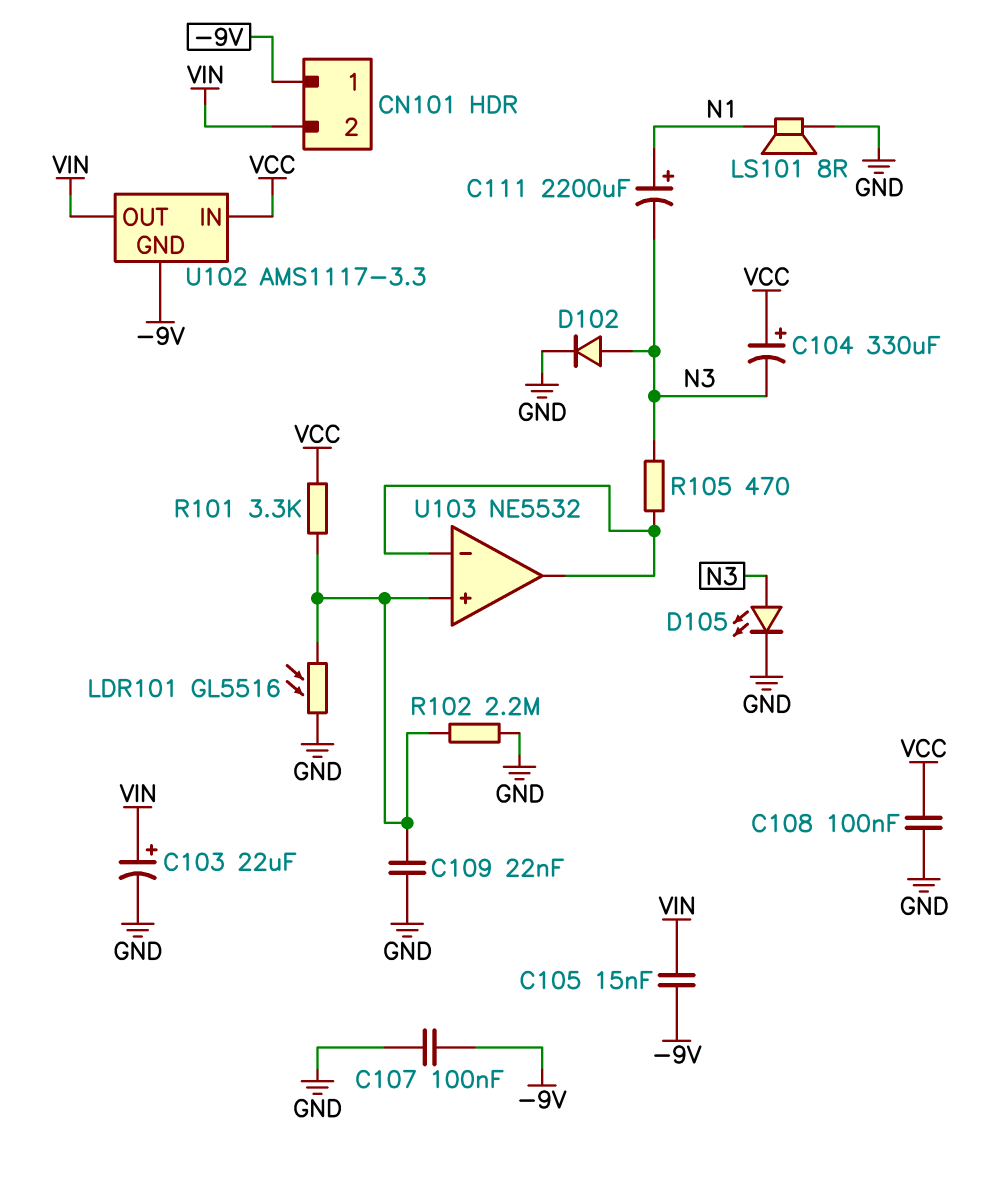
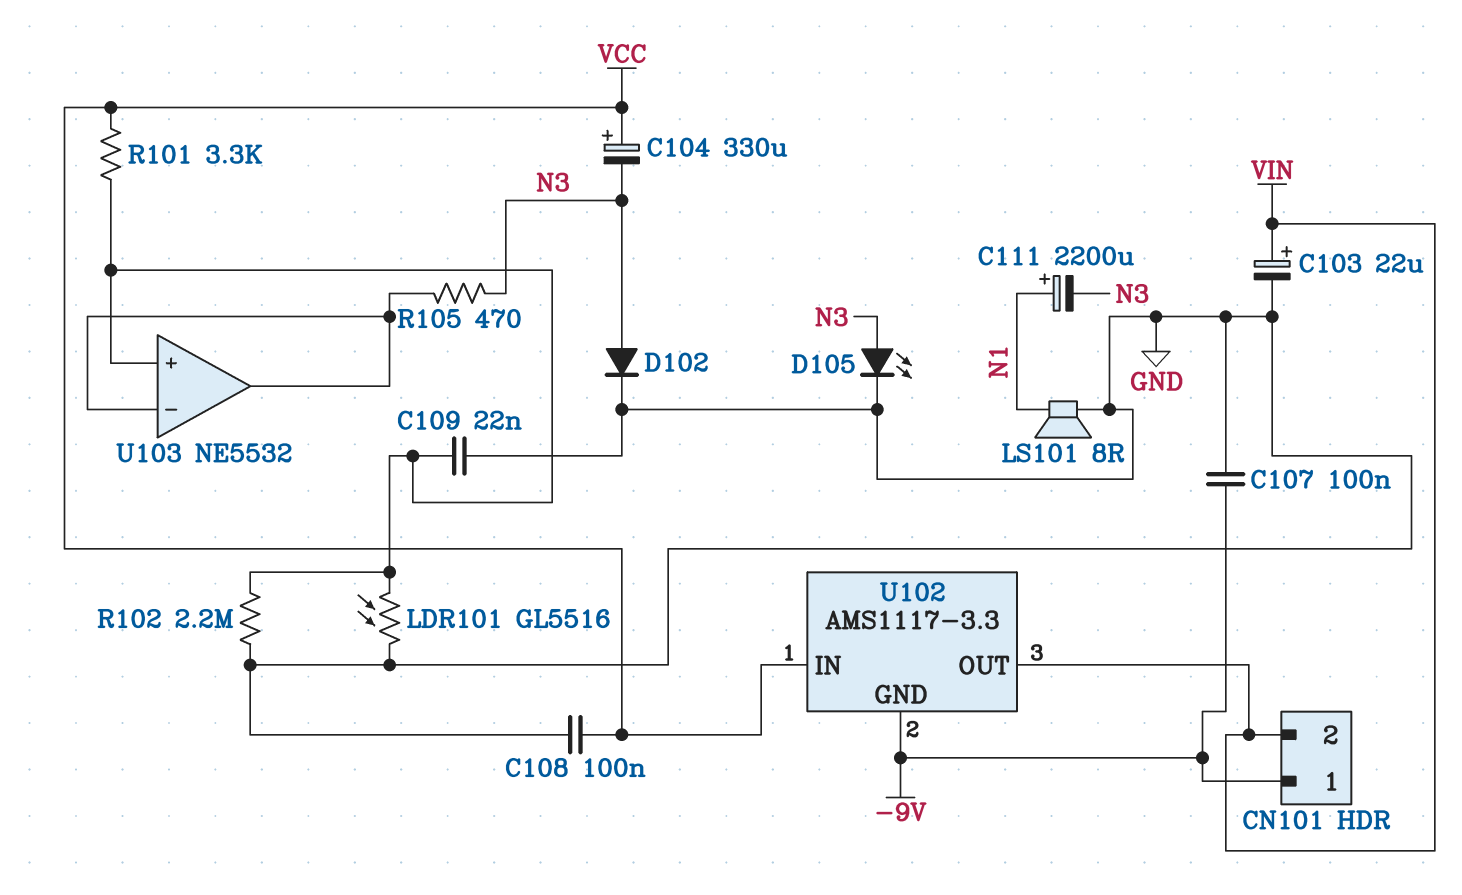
C105: 15nF (-9V, VIN) -> none

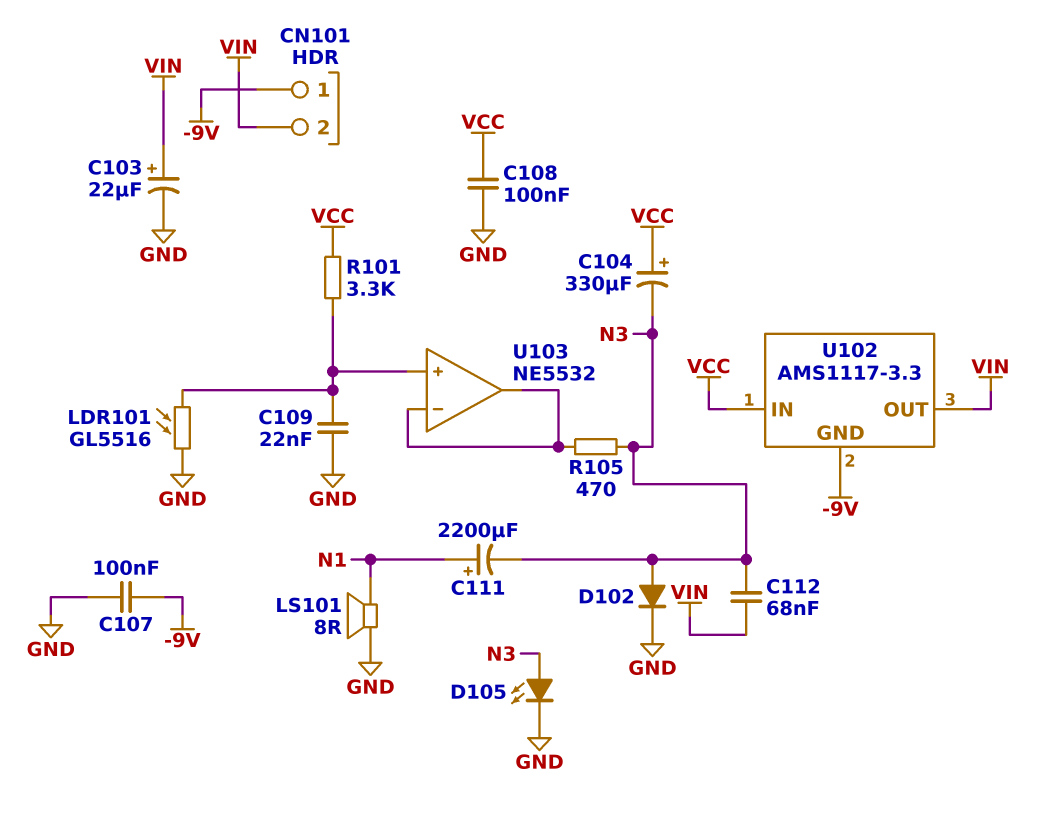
C112: none -> 68nF (N3, VIN)
R102: 2.2M (GND, U103/in+) -> none

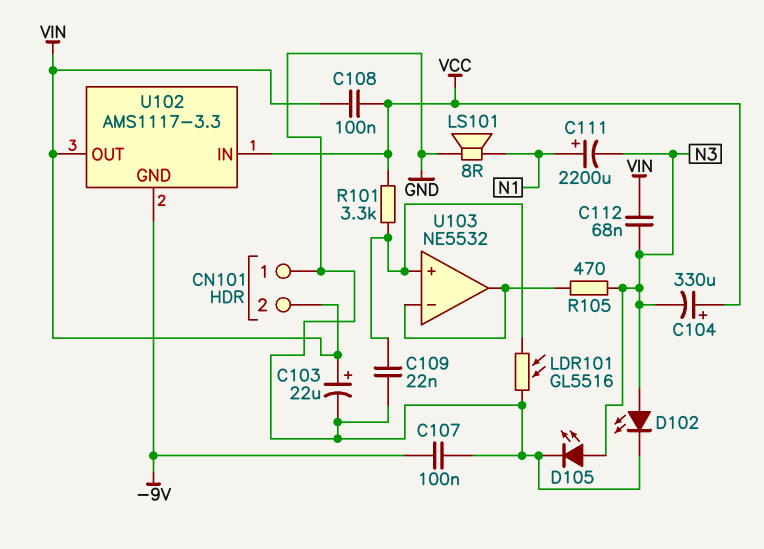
C108: 100nF (GND, VCC) -> 100nF (VCC, VIN)
CN101 pin 1: -9V -> GND
D102: diode (A N3, K GND) -> LED (A N3, K GND)

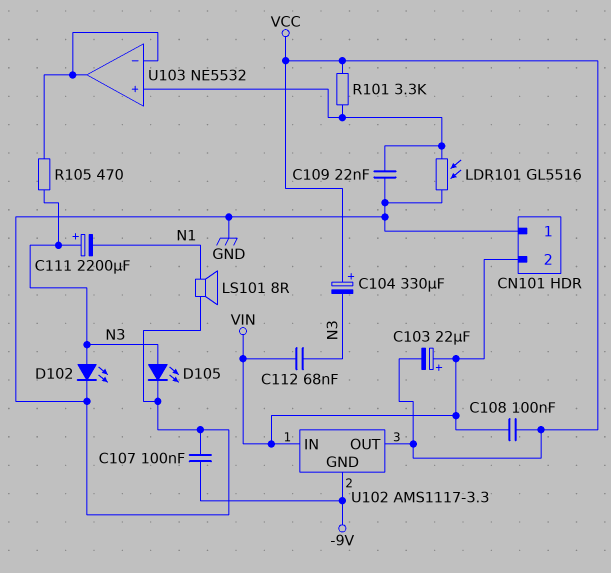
C103: 22uF (plus VIN, minus GND) -> 22uF (plus VIN, minus VCC)
C111: 2200uF (plus N1, minus N3) -> 2200uF (plus N3, minus N1)
U102 pin IN: VCC -> VIN
U102 pin OUT: VIN -> VCC

